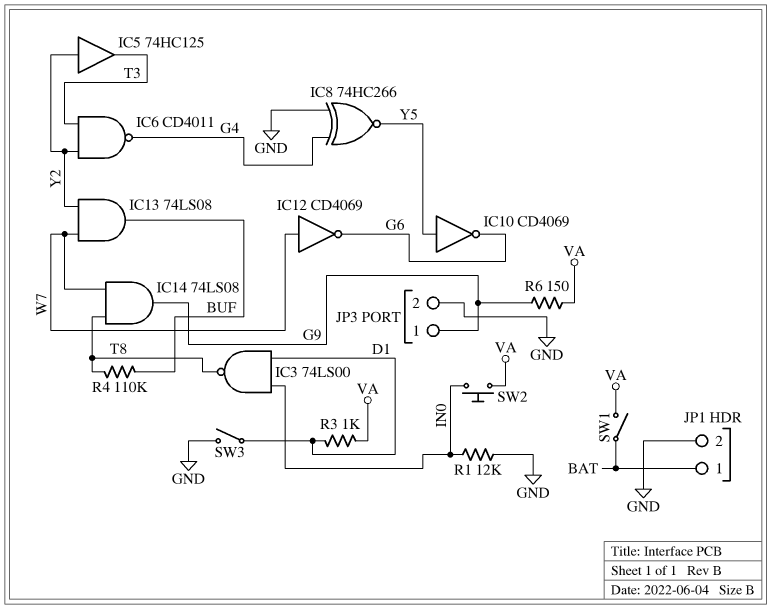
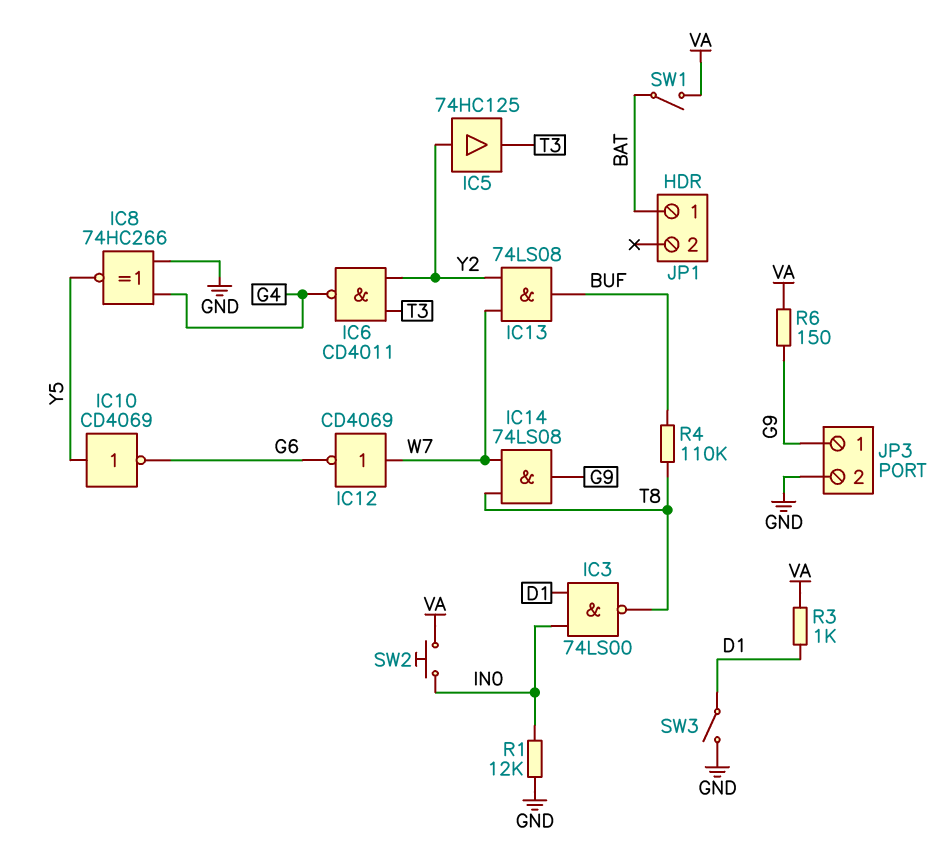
JP1 pin 2: GND -> none

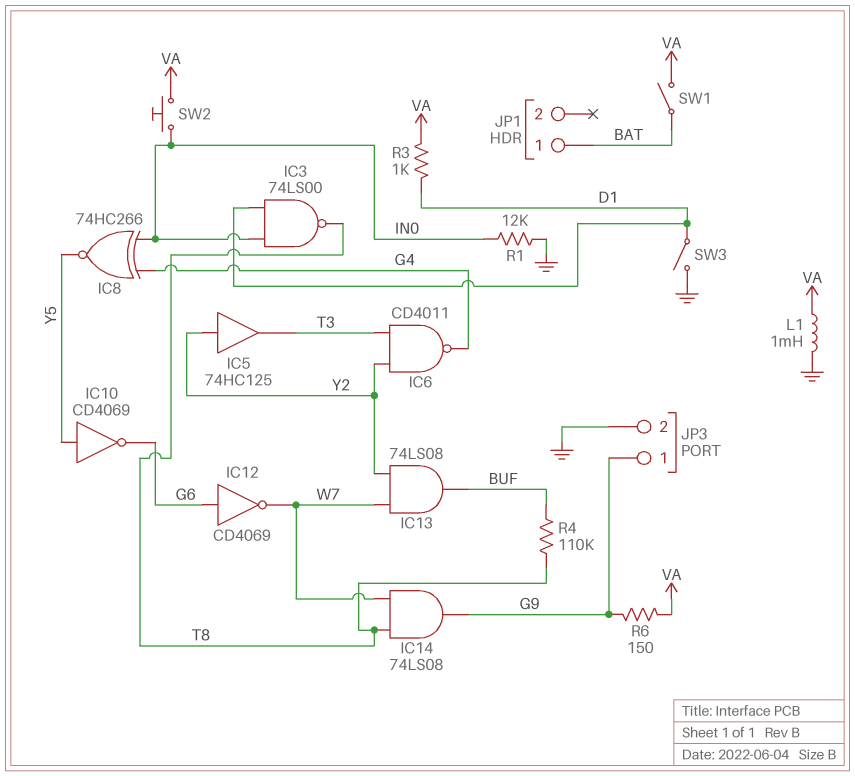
IC8: XNOR 74HC266 (in G4, in GND, out Y5) -> XNOR 74HC266 (in G4, in IN0, out Y5)
IC12: NOT CD4069 (in W7, out G6) -> NOT CD4069 (in G6, out W7)
L1: none -> 1mH (GND, VA)

